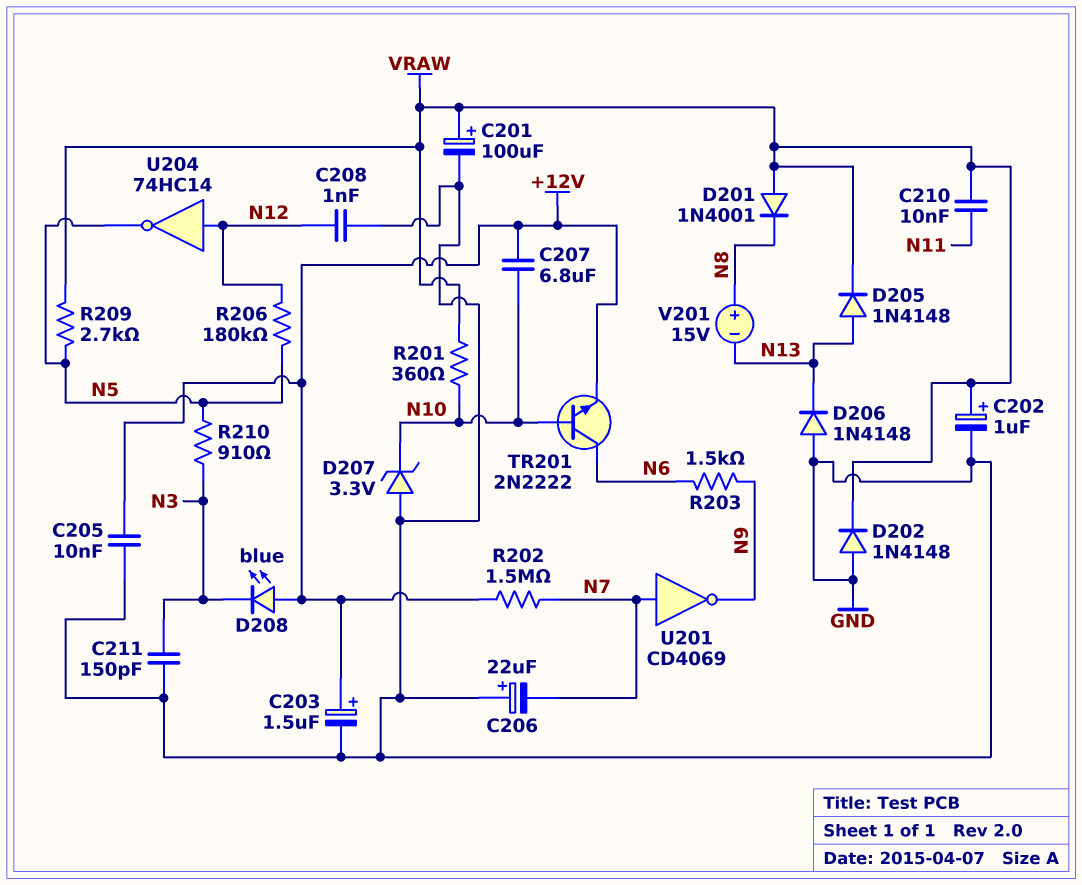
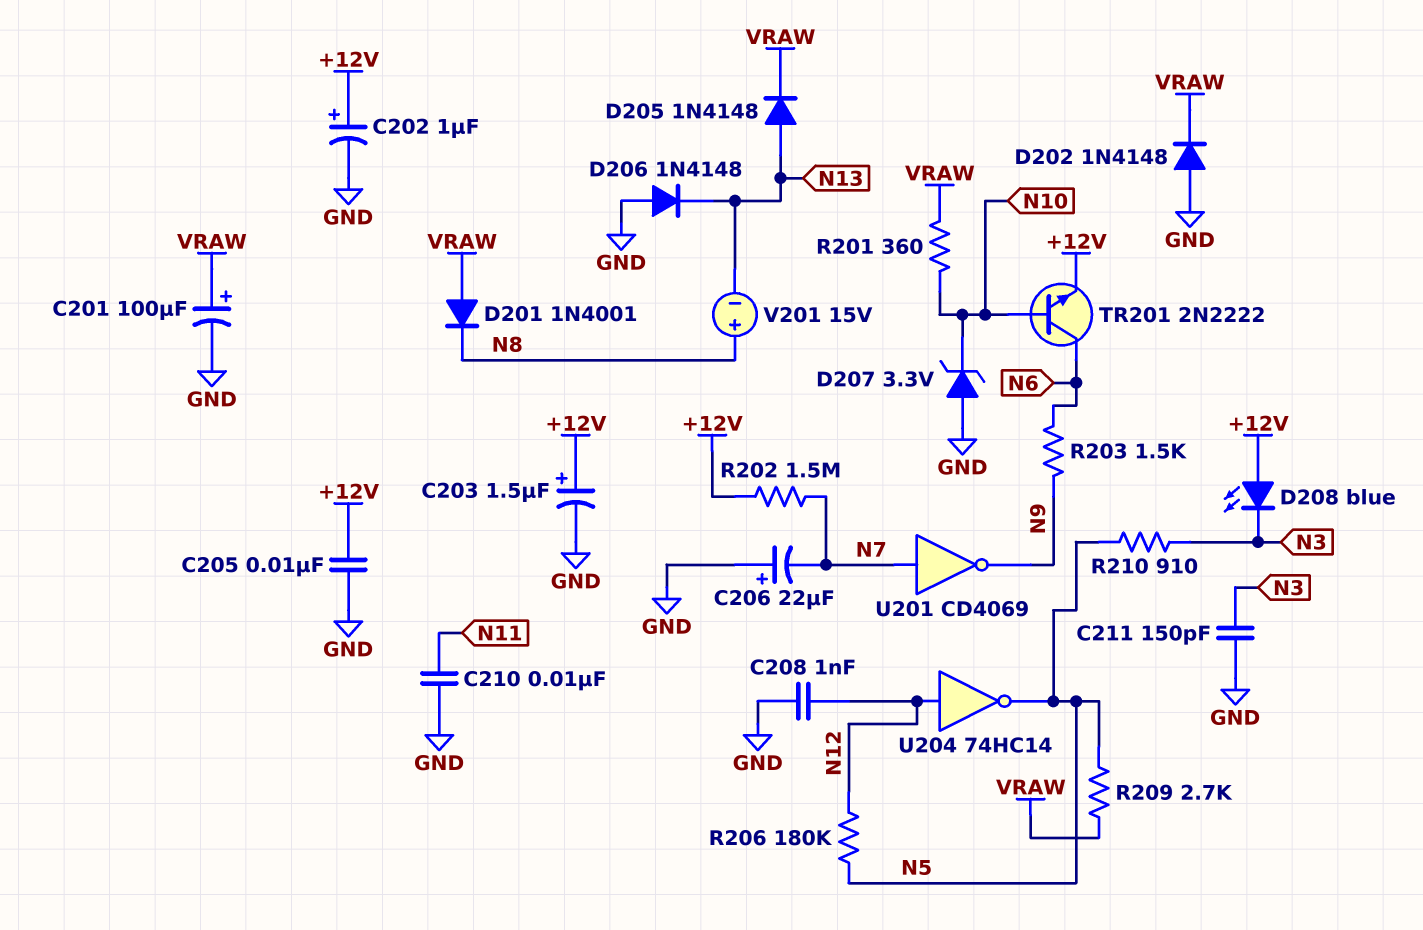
C202: 1uF (plus VRAW, minus GND) -> 1uF (plus +12V, minus GND)
C207: 6.8uF (+12V, N10) -> none
C210: 10nF (N11, VRAW) -> 10nF (GND, N11)

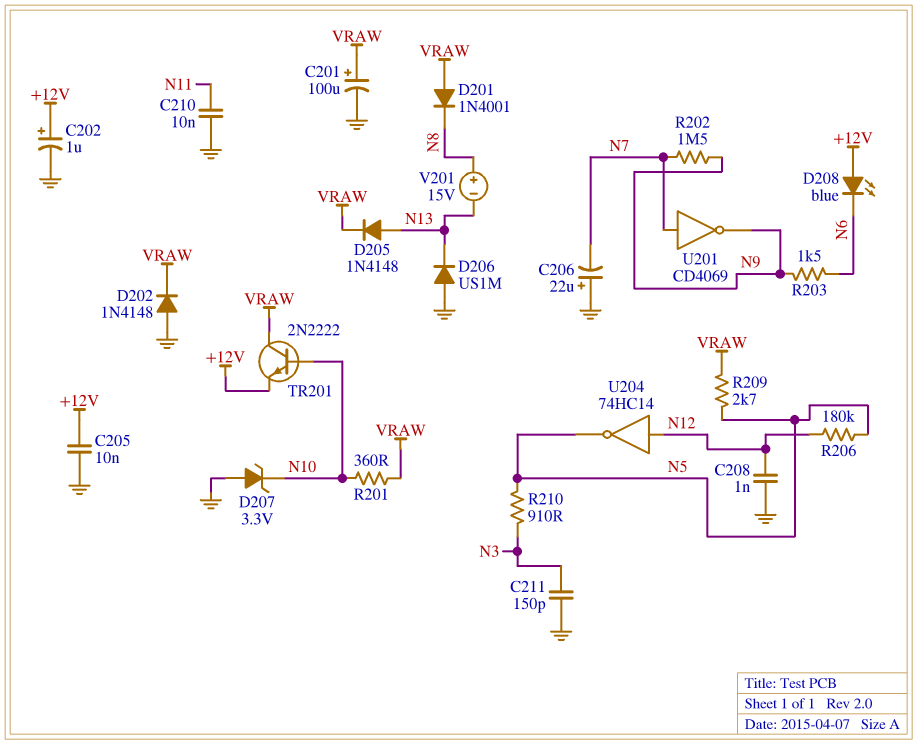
C203: 1.5uF (plus +12V, minus GND) -> none
D206: diode 1N4148 (A GND, K N13) -> diode US1M (A GND, K N13)
D208: LED blue (A +12V, K N3) -> LED blue (A +12V, K N6)
R202: 1.5M (+12V, N7) -> 1.5M (N7, N9)
TR201: NPN 2N2222 (B N10, C N6, E +12V) -> NPN 2N2222 (B N10, C VRAW, E +12V)

